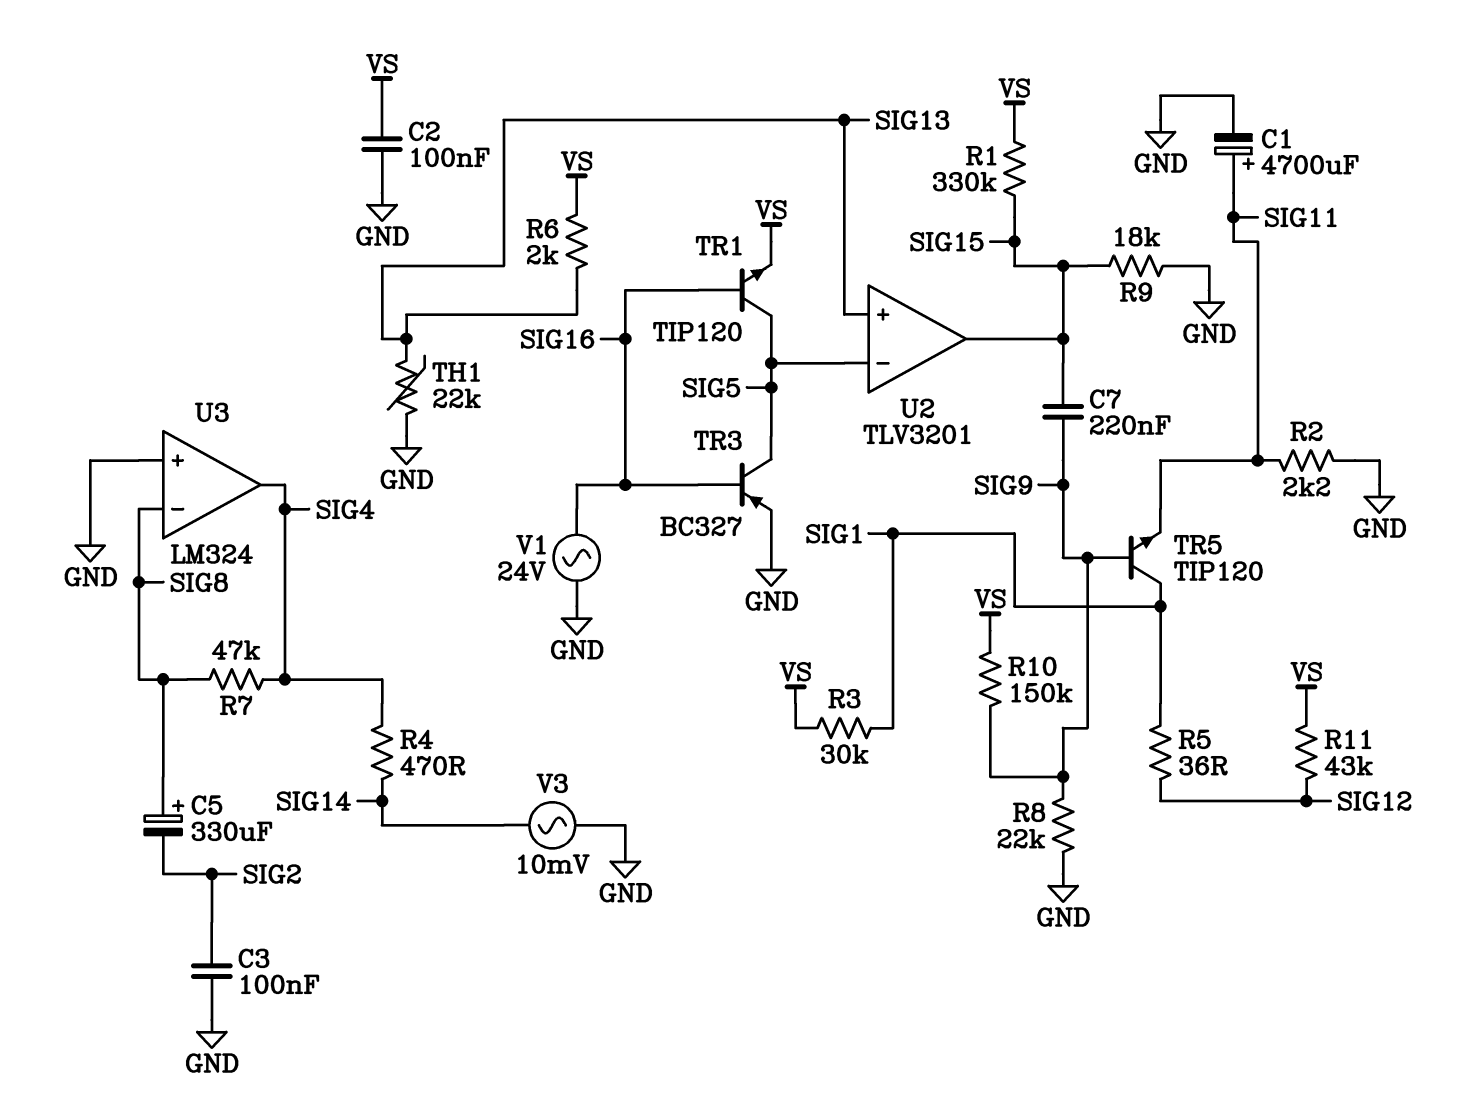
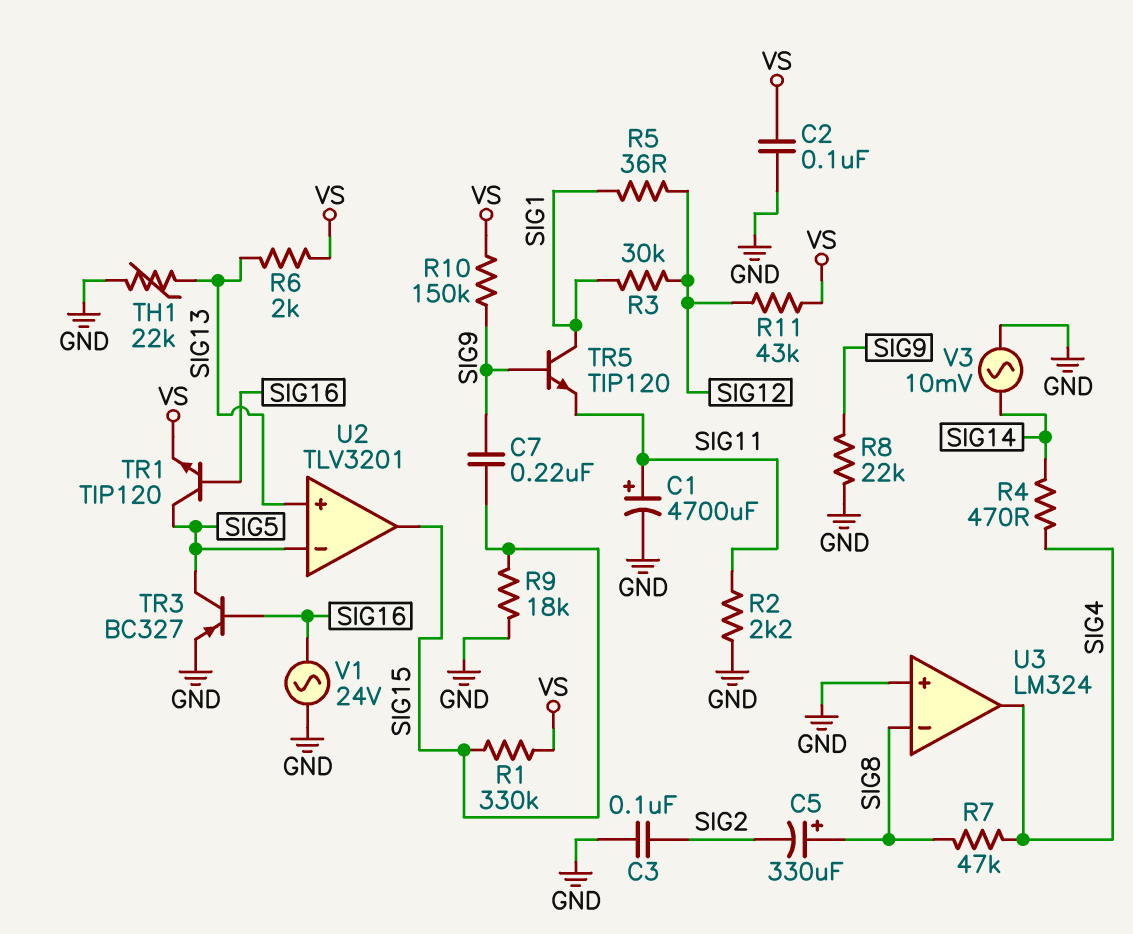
R3: 30k (SIG1, VS) -> 30k (SIG1, SIG12)

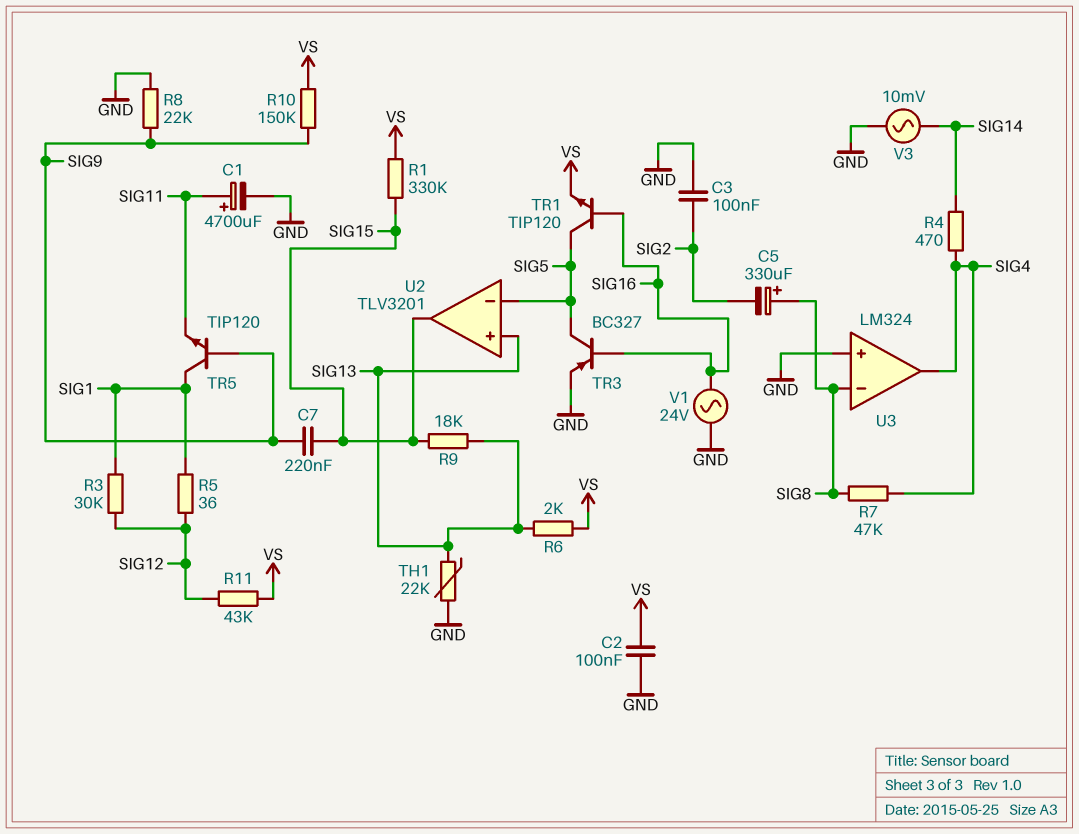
R2: 2.2k (GND, SIG11) -> none
R9: 18k (GND, SIG15) -> 18k (SIG13, SIG15)

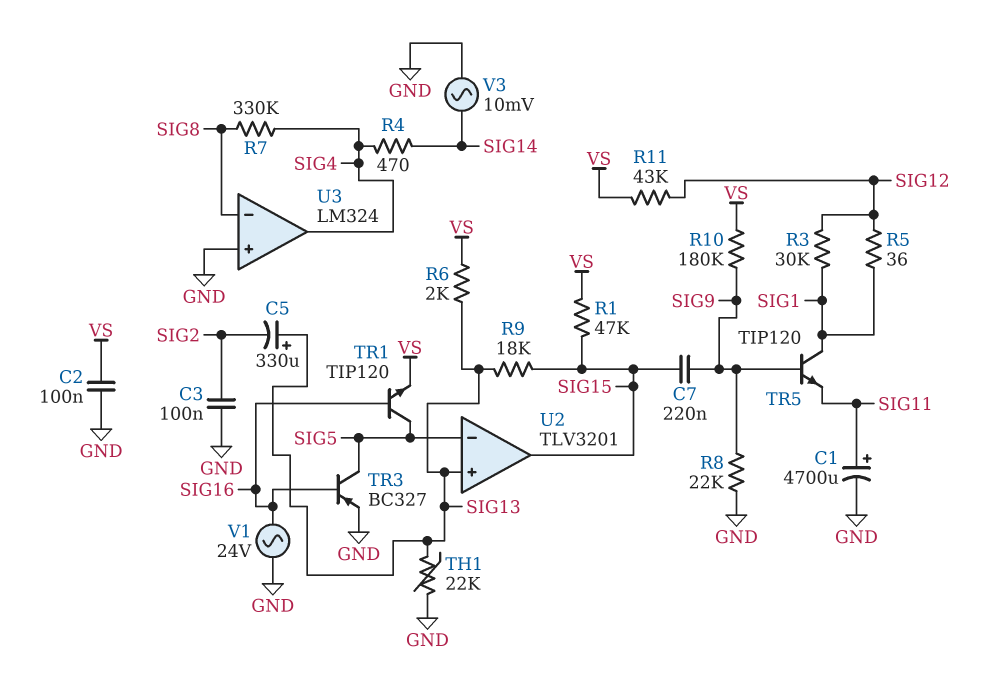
C5: 330uF (plus SIG8, minus SIG2) -> 330uF (plus SIG13, minus SIG2)
R1: 330k (SIG15, VS) -> 47k (SIG15, VS)
R7: 47k (SIG4, SIG8) -> 330k (SIG4, SIG8)
R10: 150k (SIG9, VS) -> 180k (SIG9, VS)

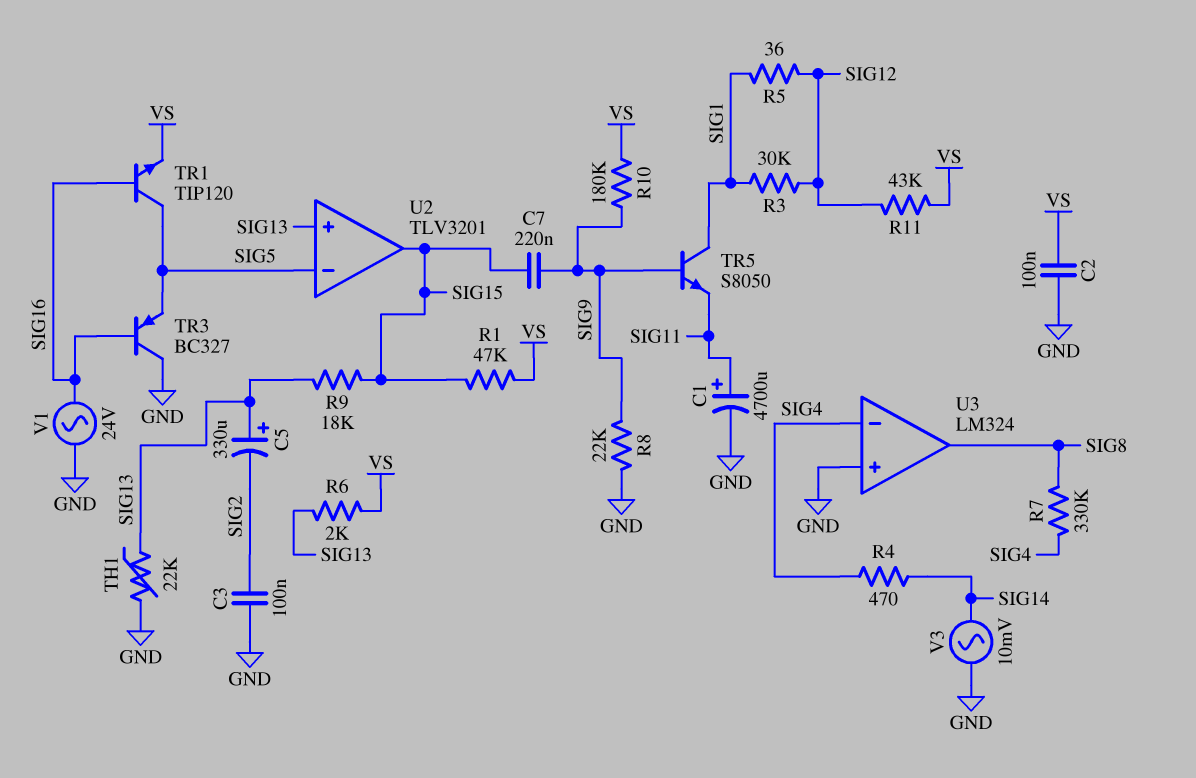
TR3: PNP BC327 (B SIG16, C SIG5, E GND) -> PNP BC327 (B SIG16, C GND, E SIG5)
TR5: NPN TIP120 (B SIG9, C SIG1, E SIG11) -> NPN S8050 (B SIG9, C SIG1, E SIG11)
U3 pin in-: SIG8 -> SIG4
U3 pin out: SIG4 -> SIG8

